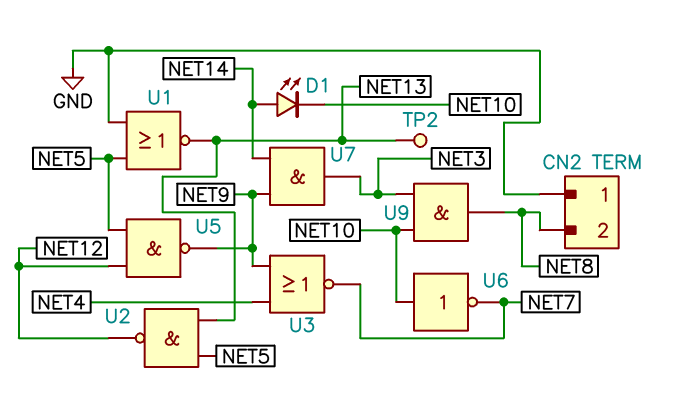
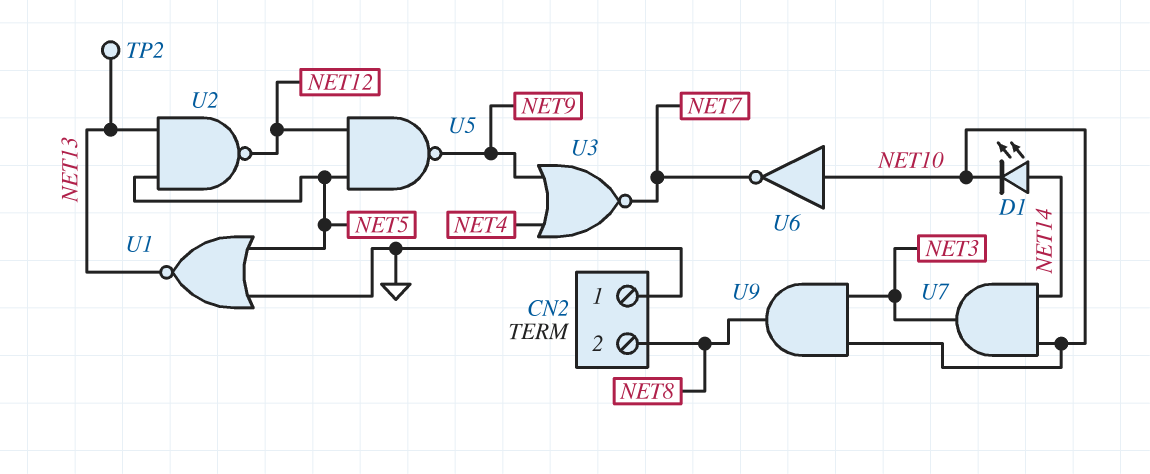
U7: AND (in NET9, in NET14, out NET3) -> AND (in NET10, in NET14, out NET3)

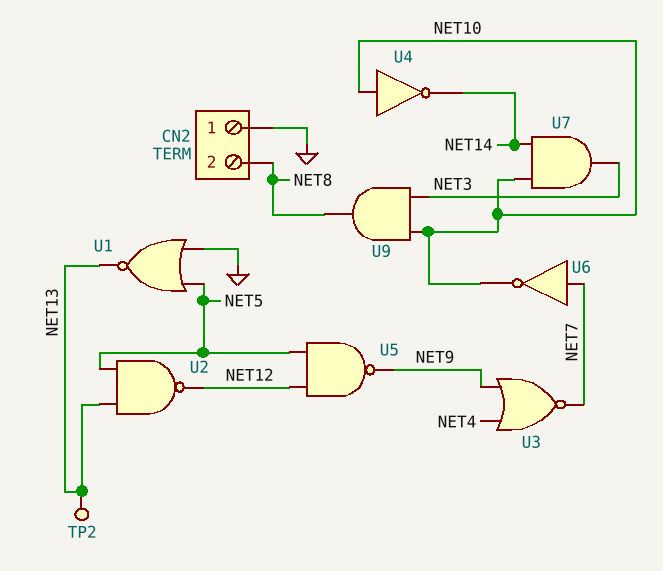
D1: LED (A NET14, K NET10) -> none
U4: none -> NOT (in NET10, out NET14)
U6: NOT (in NET10, out NET7) -> NOT (in NET7, out NET10)

